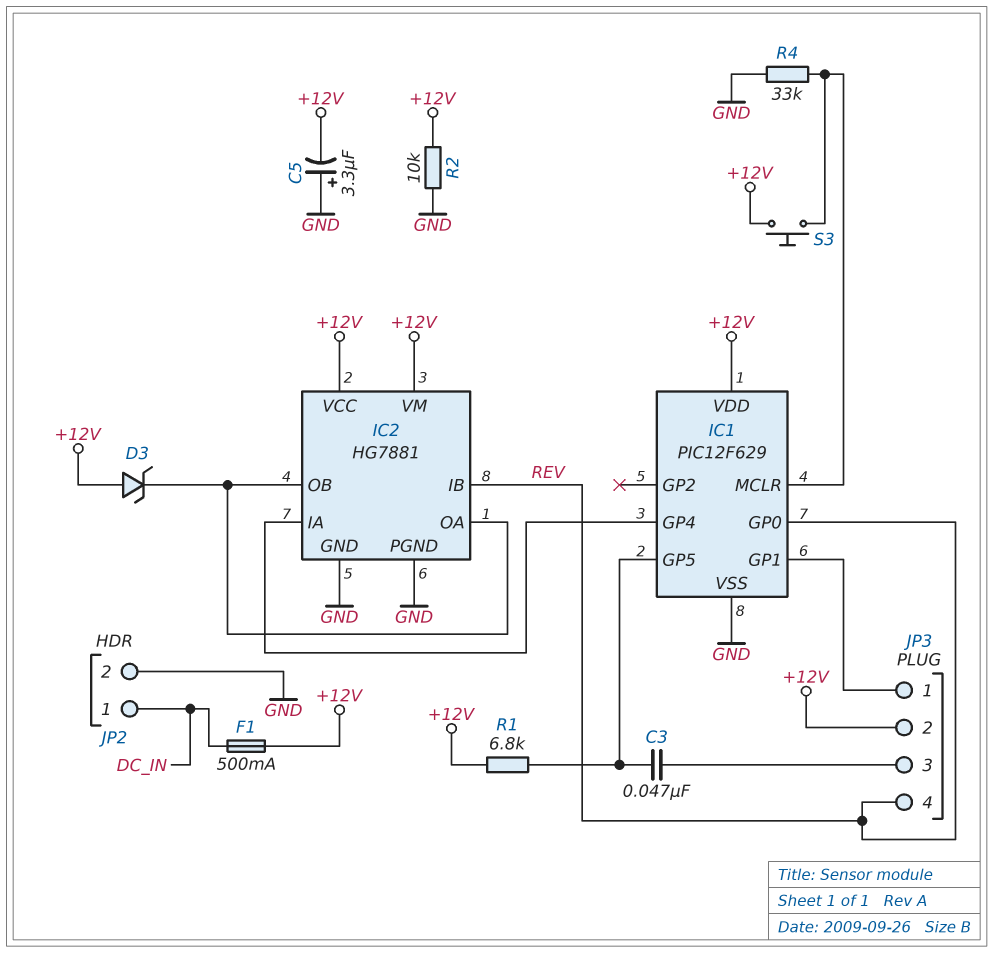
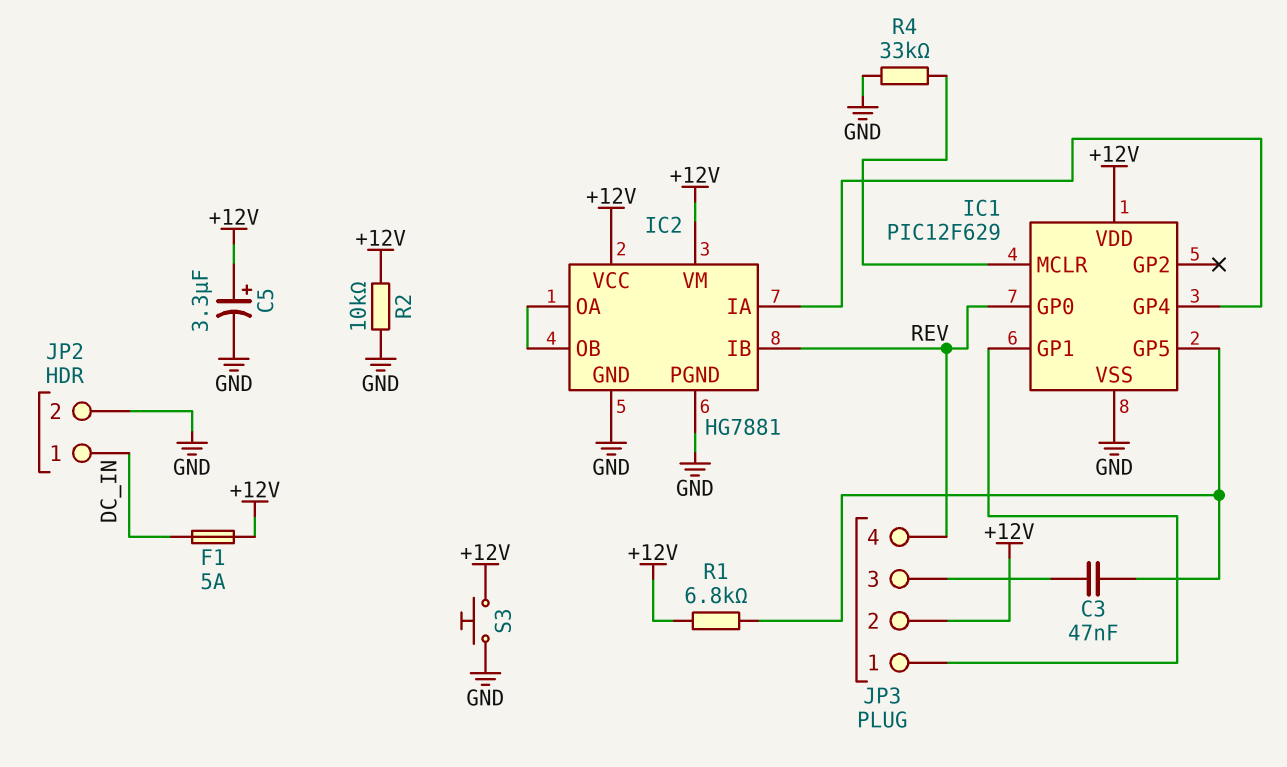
C5: 3.3uF (plus GND, minus +12V) -> 3.3uF (plus +12V, minus GND)
D3: zener (A +12V, K IC2/OA) -> none
F1: 500mA (+12V, DC_IN) -> 5A (+12V, DC_IN)
S3: button (+12V, IC1/MCLR) -> button (+12V, GND)

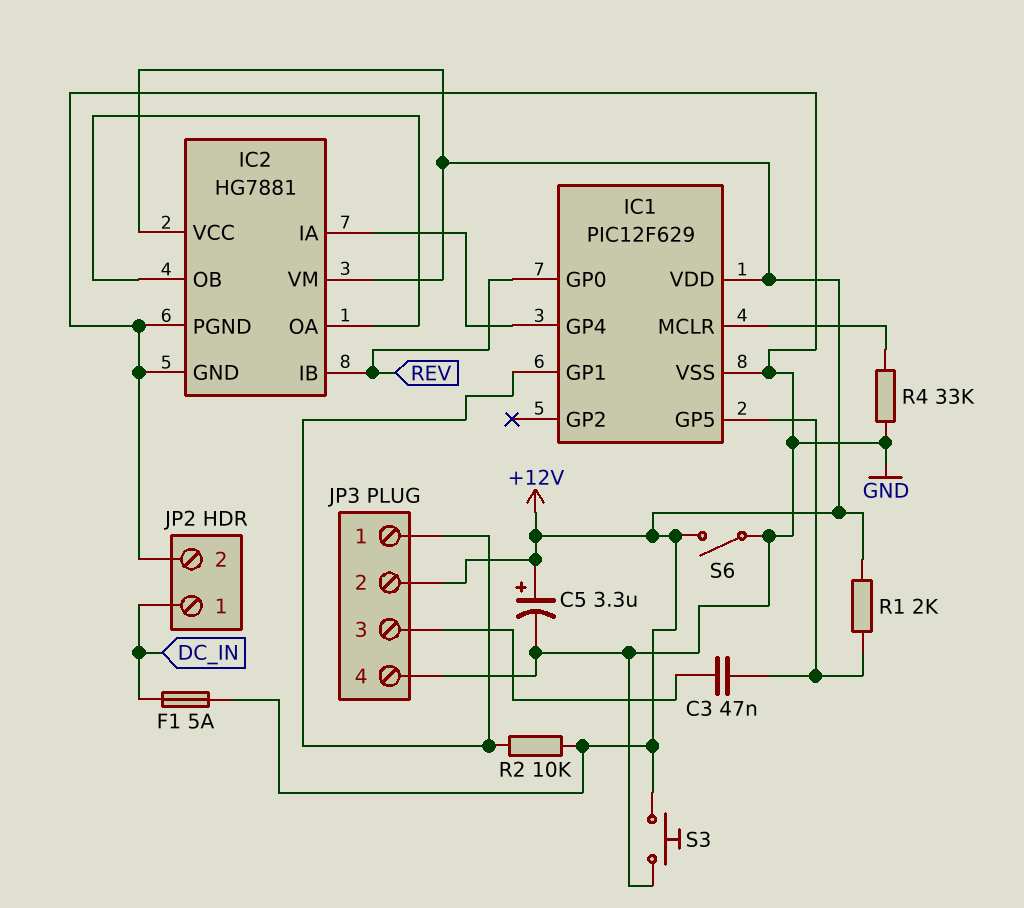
JP3 pin 4: REV -> GND
R1: 6.8k (+12V, IC1/GP5) -> 2k (+12V, IC1/GP5)
R2: 10k (+12V, GND) -> 10k (+12V, IC1/GP1)
S6: none -> switch (+12V, GND)

